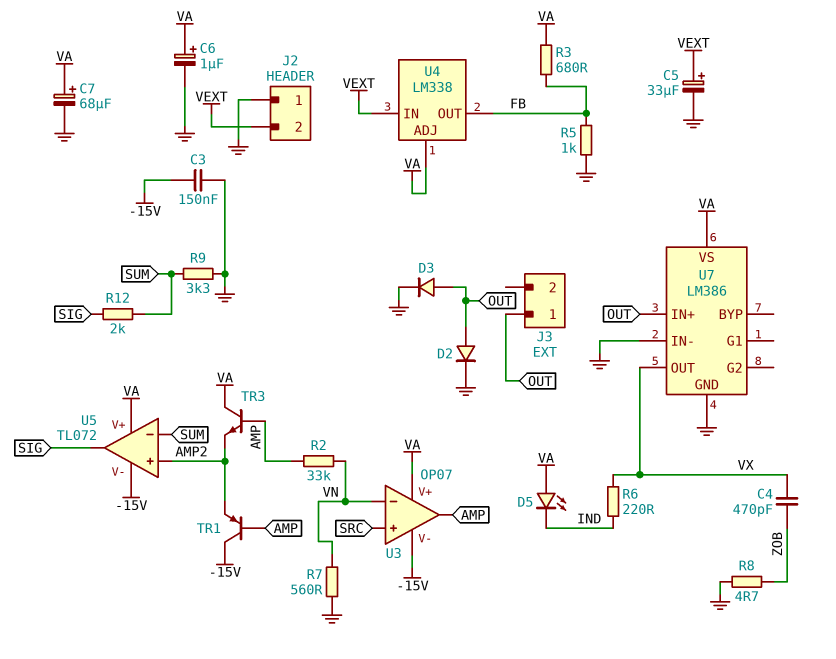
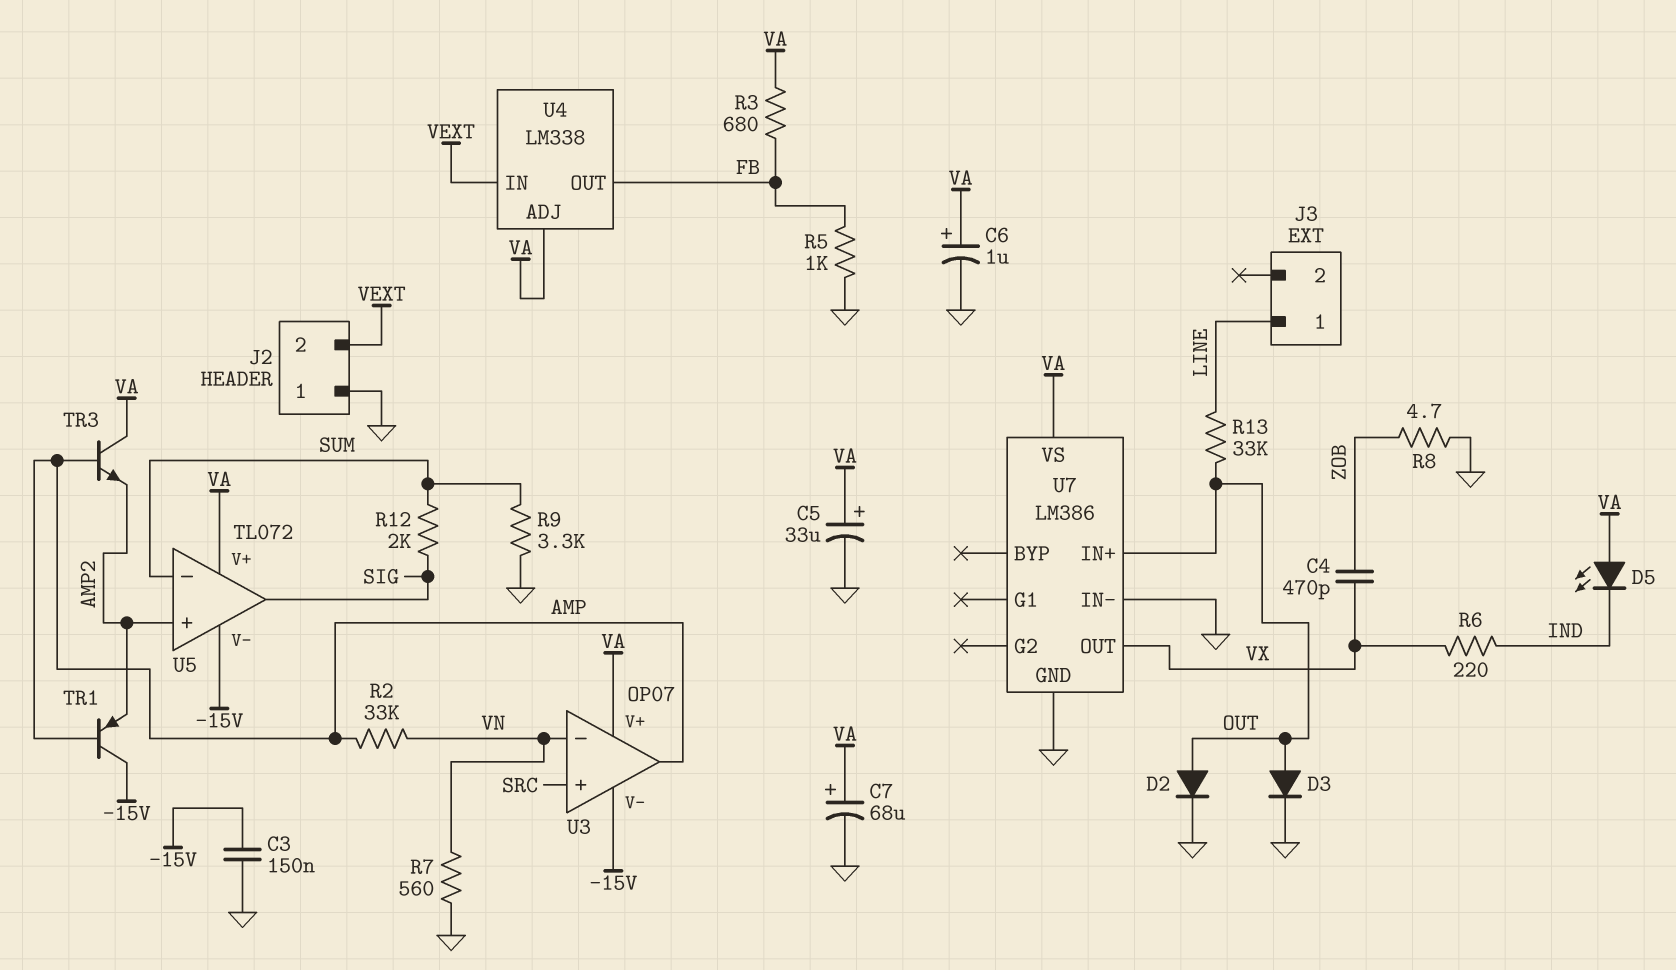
C5: 33uF (plus VEXT, minus GND) -> 33uF (plus VA, minus GND)
J3 pin 1: OUT -> LINE
R13: none -> 33k (LINE, OUT)

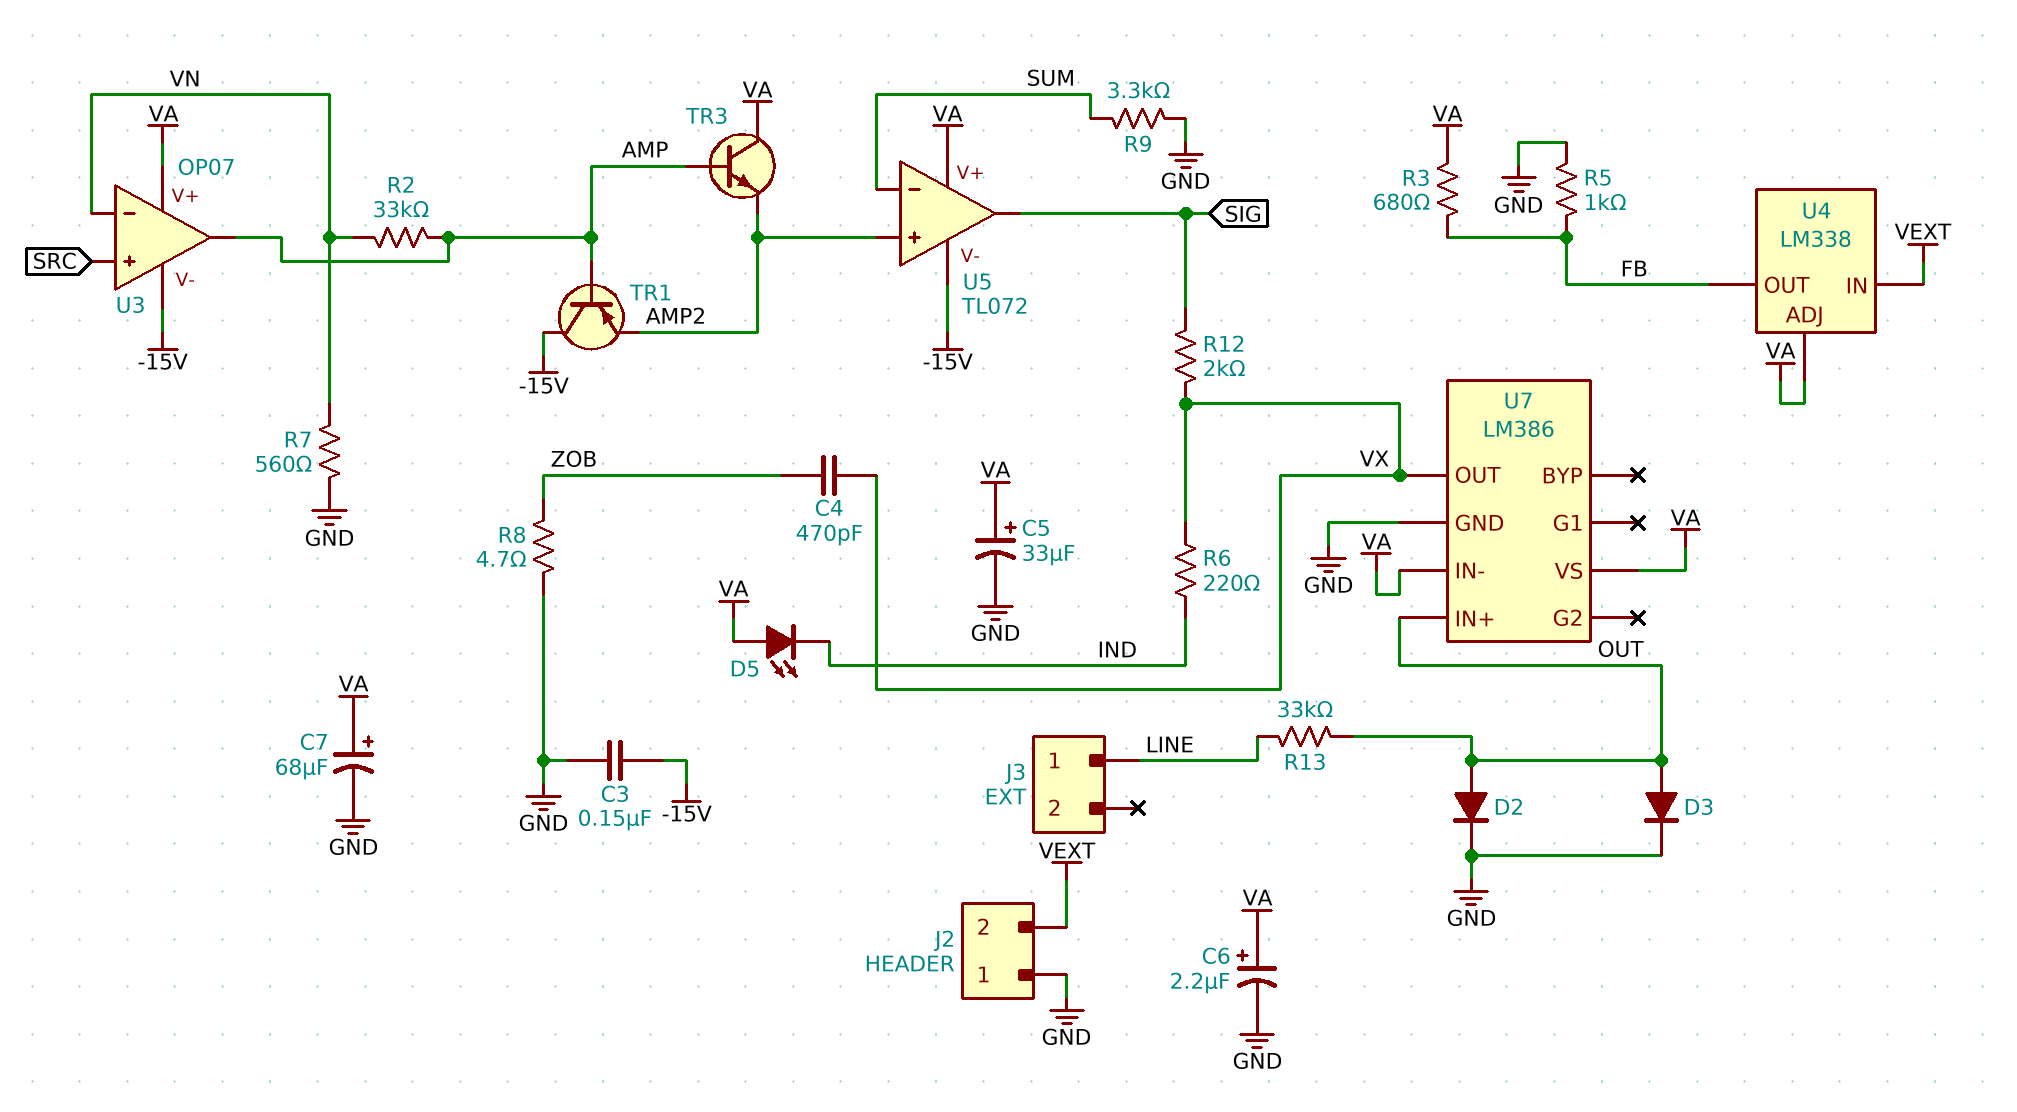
C6: 1uF (plus VA, minus GND) -> 2.2uF (plus VA, minus GND)
R12: 2k (SIG, SUM) -> 2k (SIG, VX)
U7 pin IN-: GND -> VA

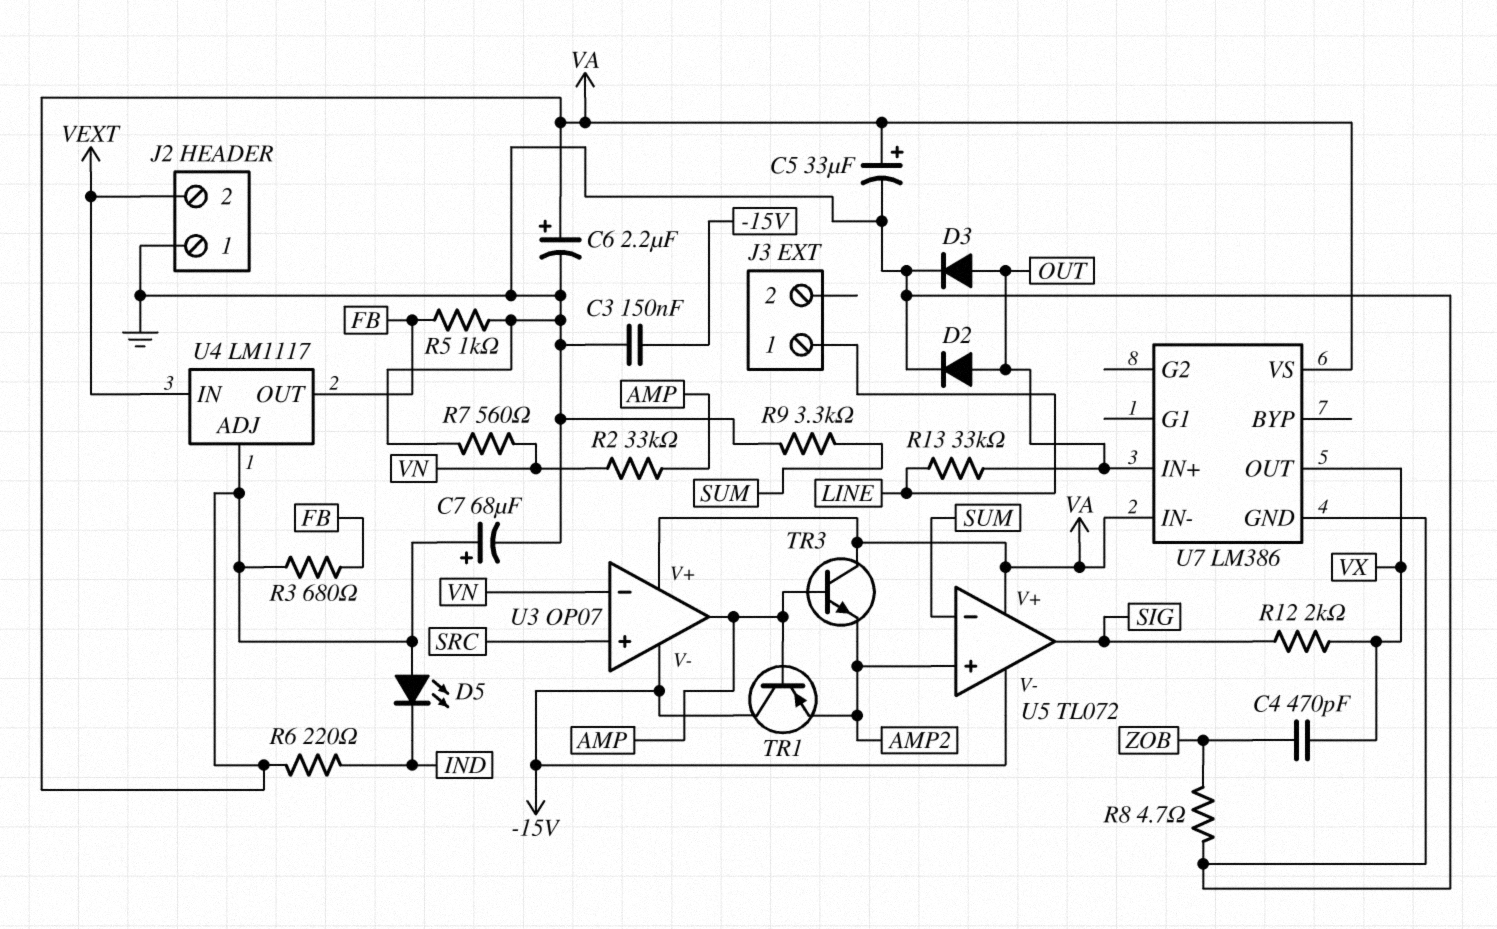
R6: 220 (IND, VX) -> 220 (IND, VA)
U4: LM338 -> LM1117

